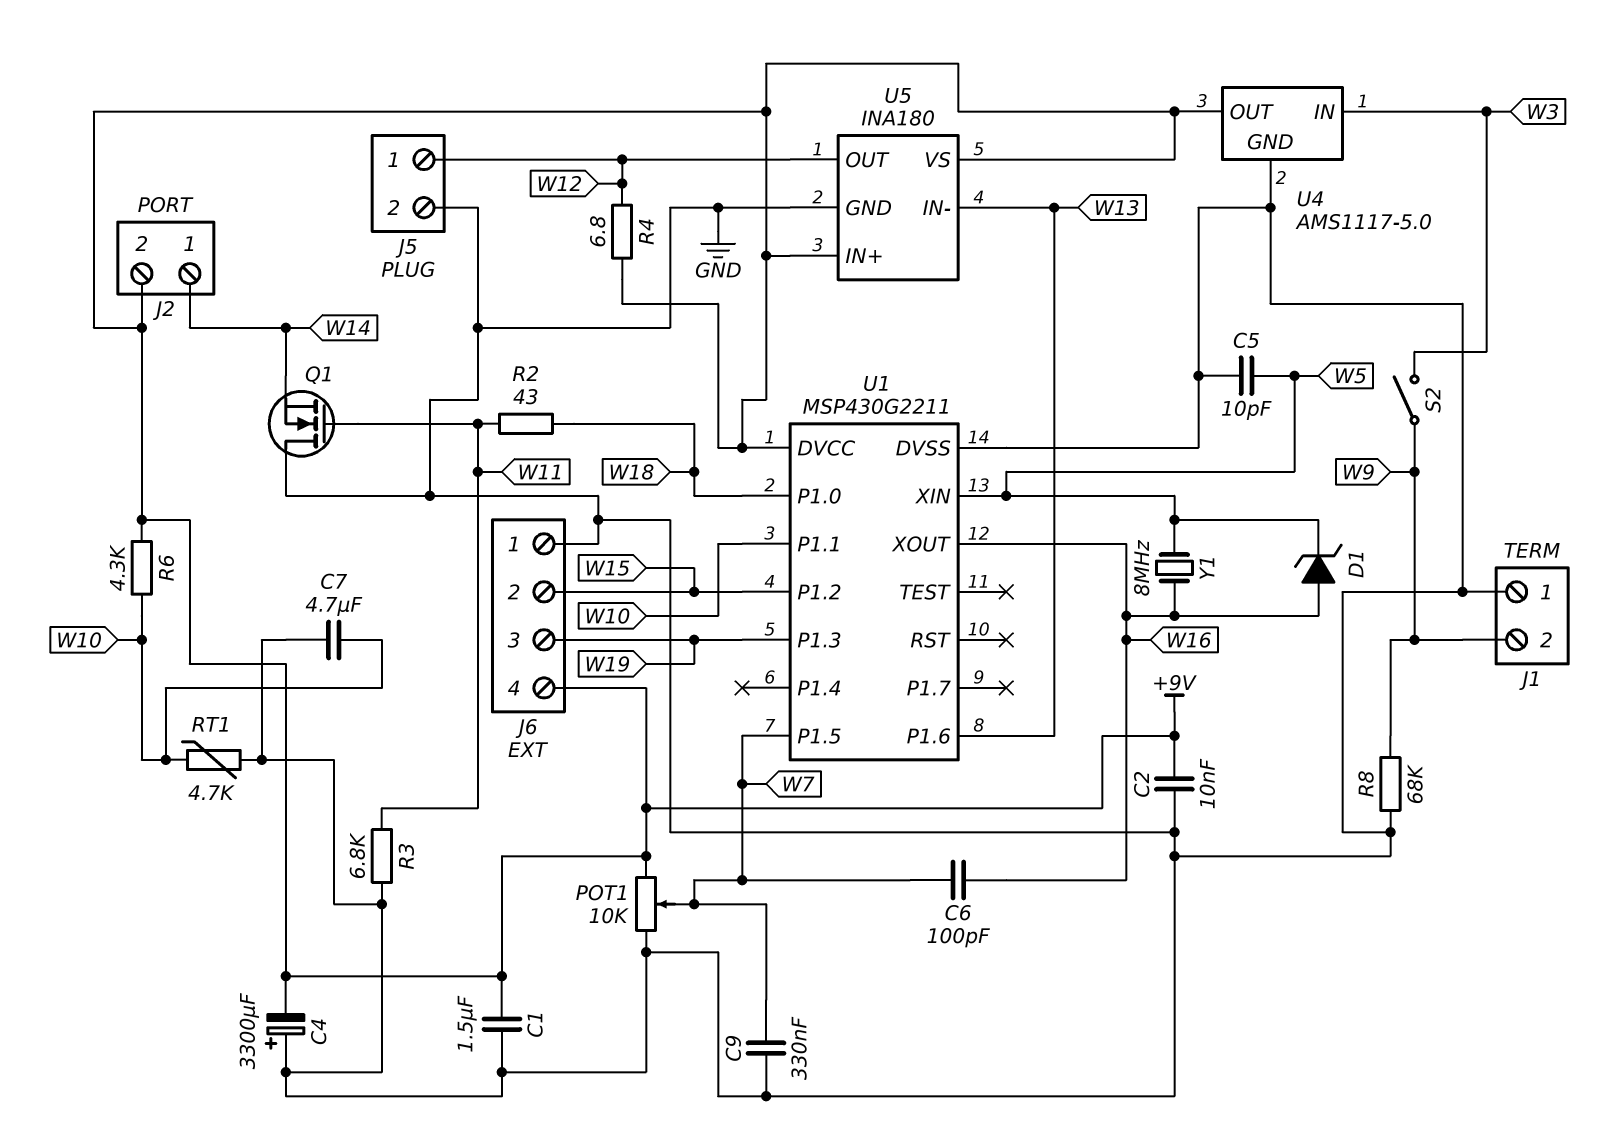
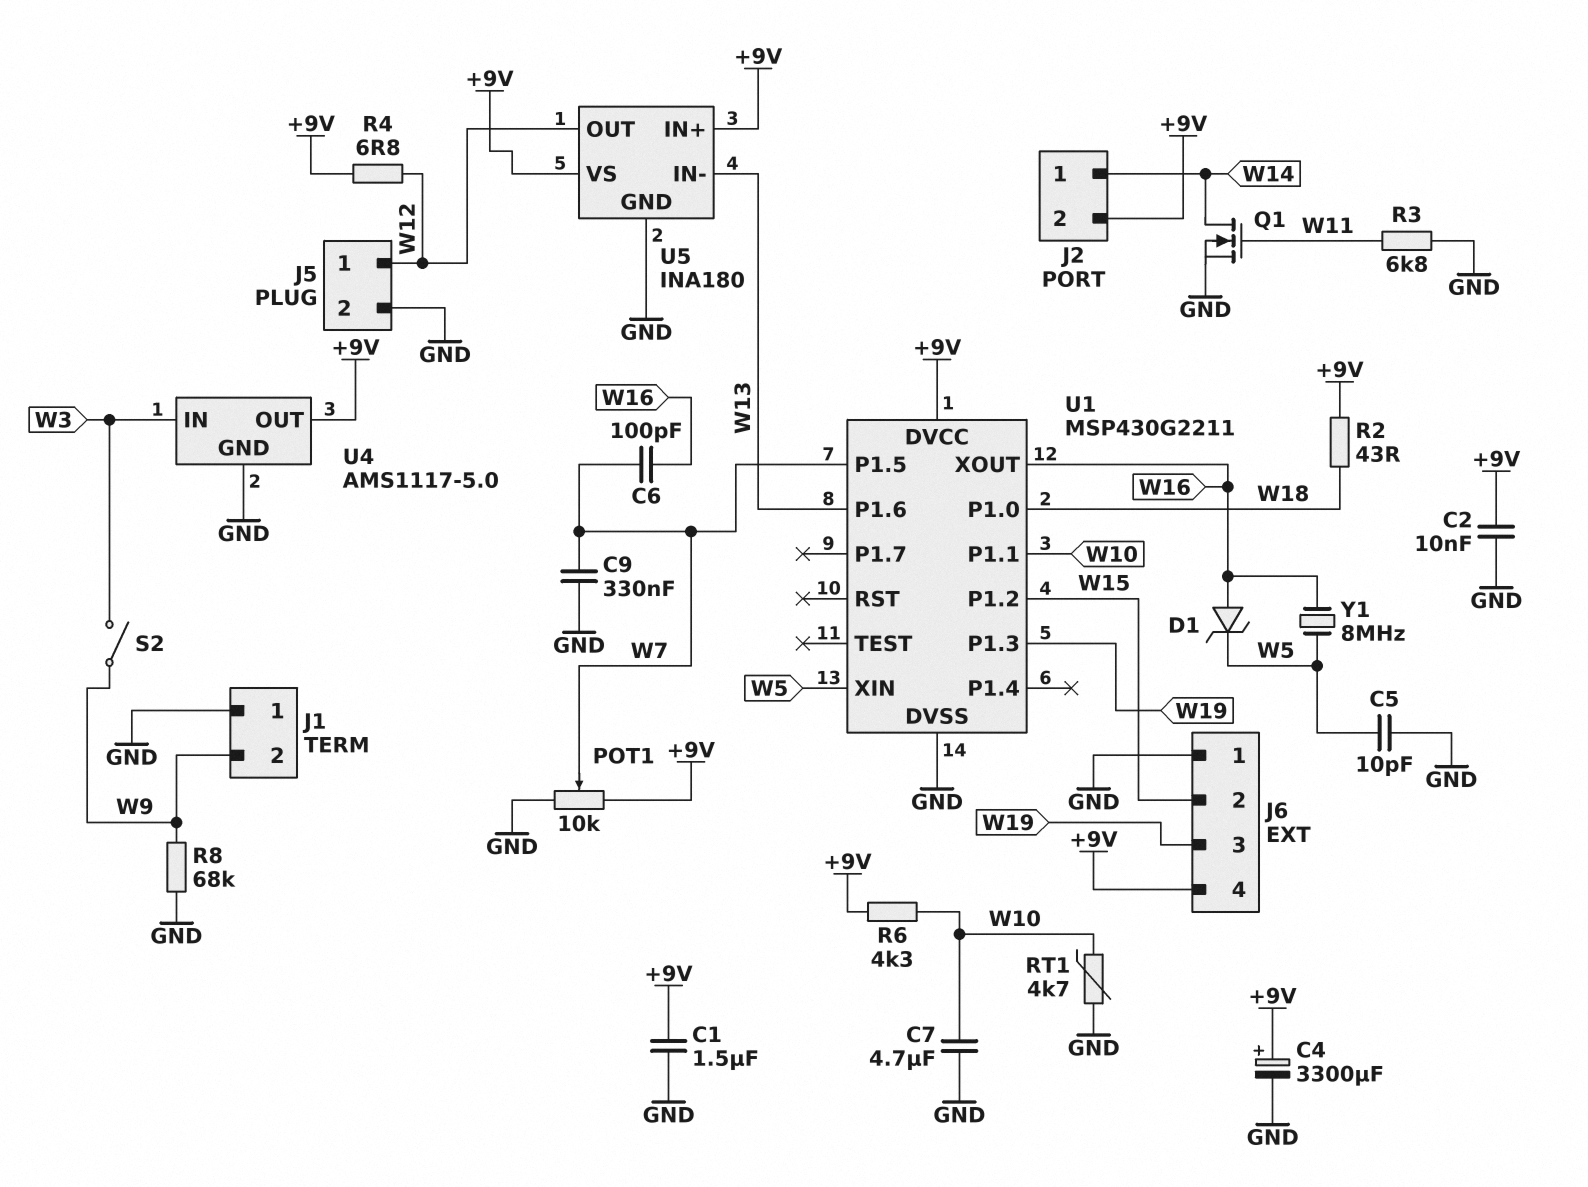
C4: 3300uF (plus GND, minus +9V) -> 3300uF (plus +9V, minus GND)
Q1: NMOS (G W11, D GND, S W14) -> NMOS (G W11, D W14, S GND)
R2: 43 (W11, W18) -> 43 (+9V, W18)

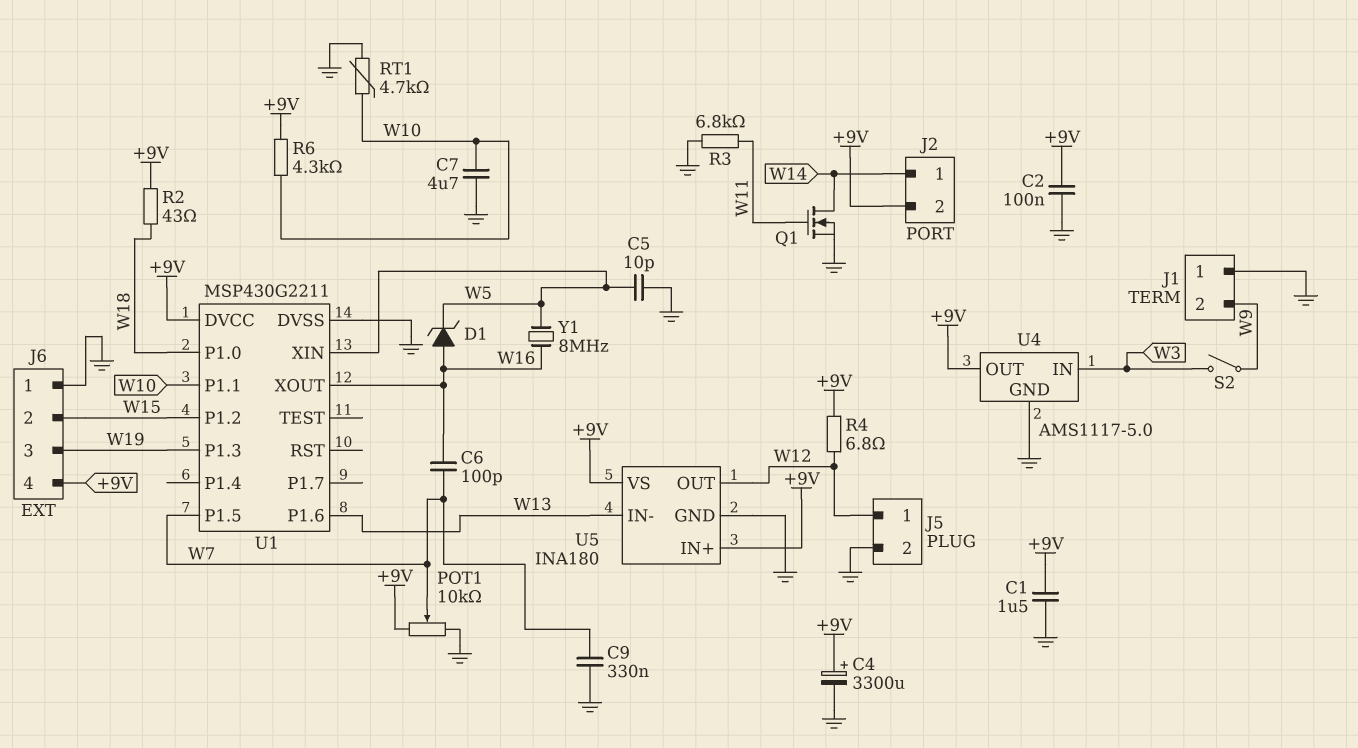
C2: 10nF (+9V, GND) -> 100nF (+9V, GND)
R8: 68k (GND, W9) -> none

